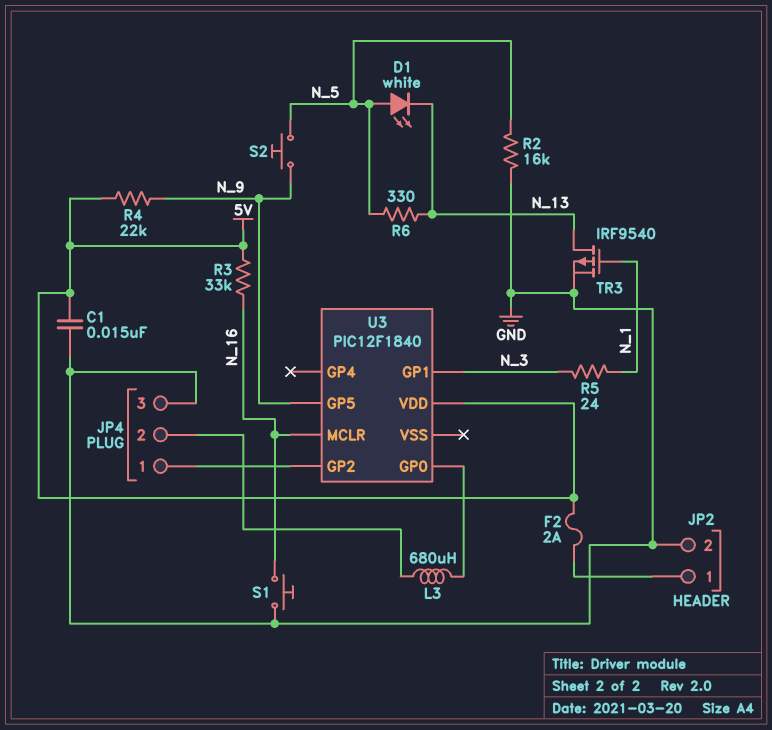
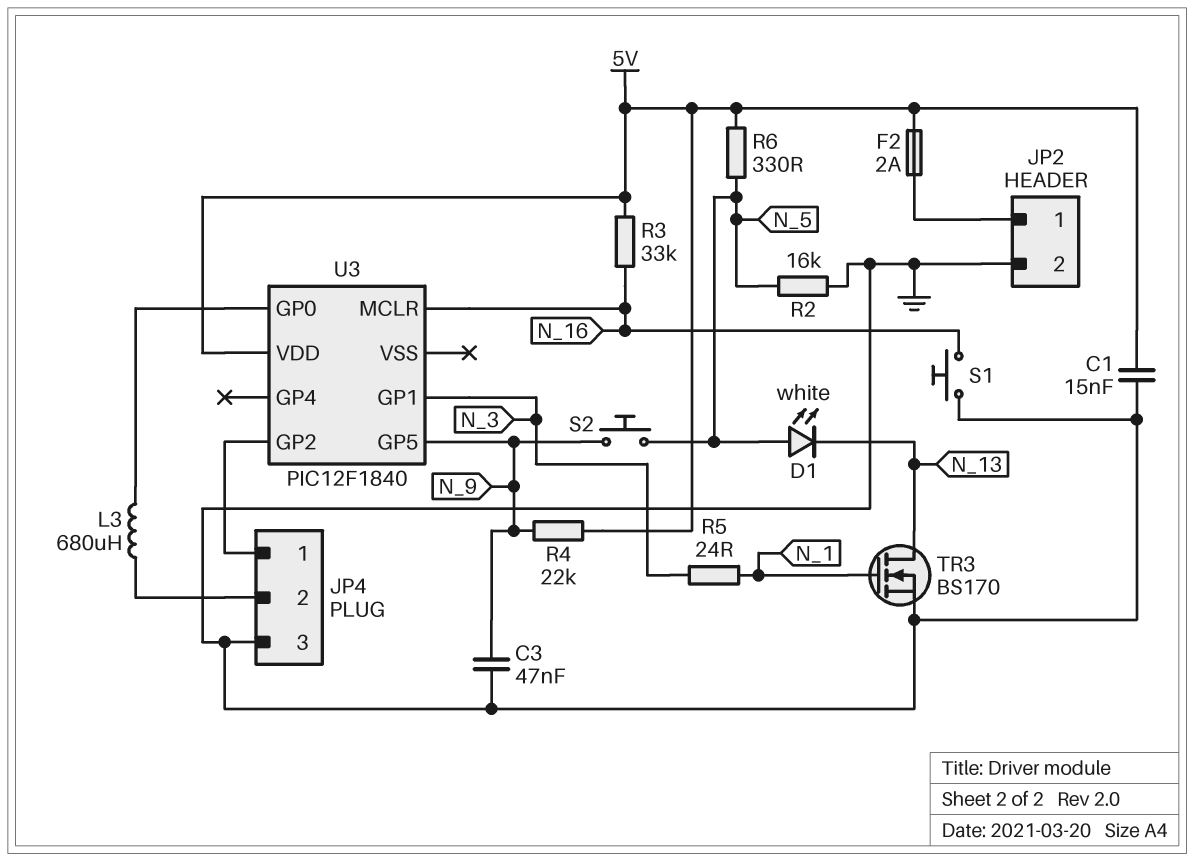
C3: none -> 47nF (GND, N_9)
R6: 330 (N_5, N_13) -> 330 (5V, N_5)
TR3: PMOS IRF9540 (G N_1, D N_13, S GND) -> NMOS BS170 (G N_1, D N_13, S GND)

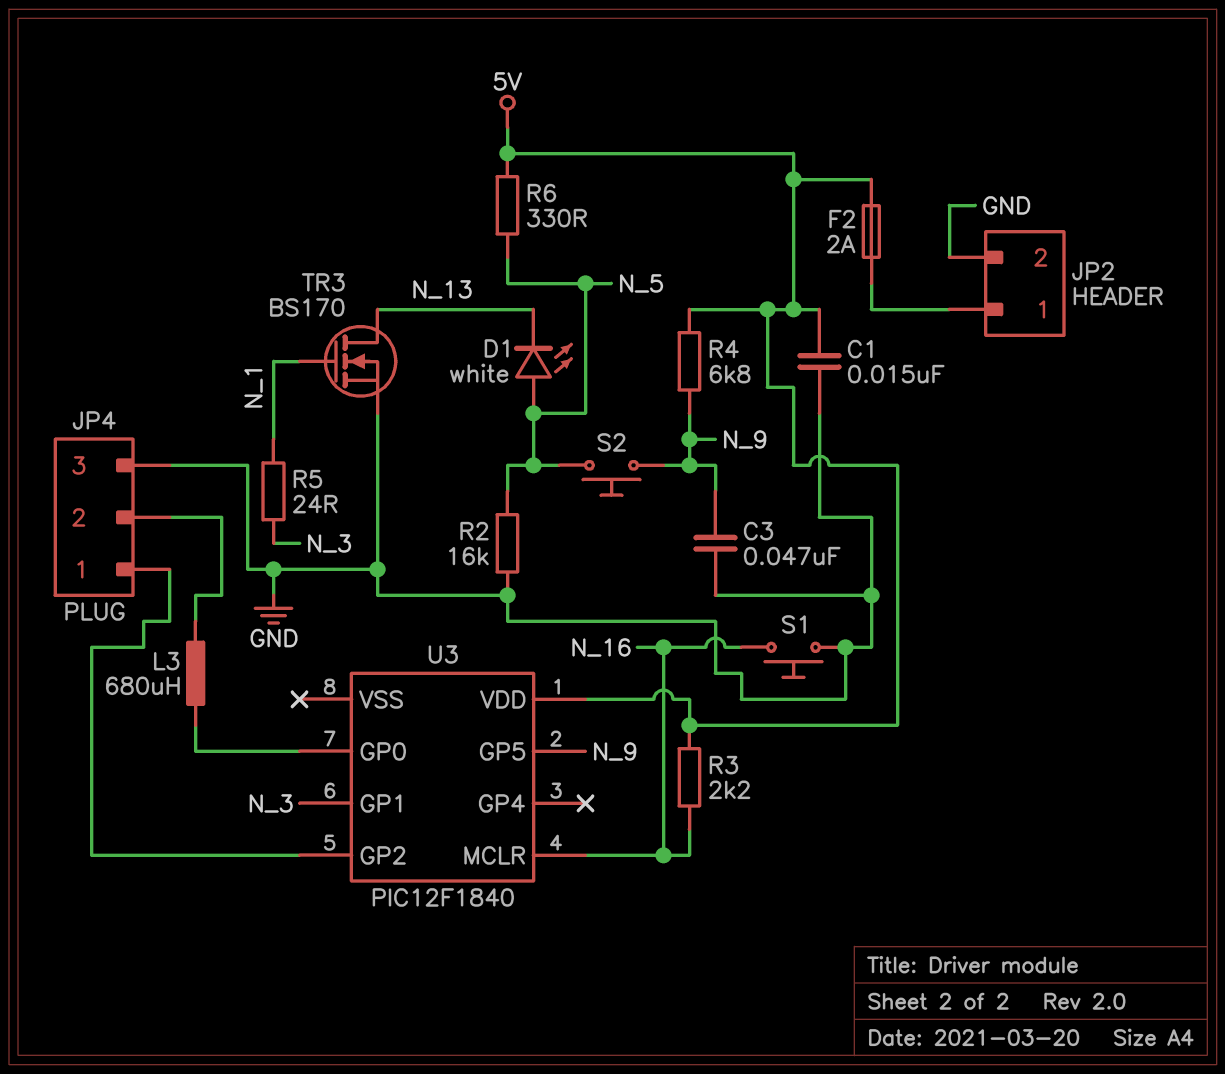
R3: 33k (5V, N_16) -> 2.2k (5V, N_16)
R4: 22k (5V, N_9) -> 6.8k (5V, N_9)

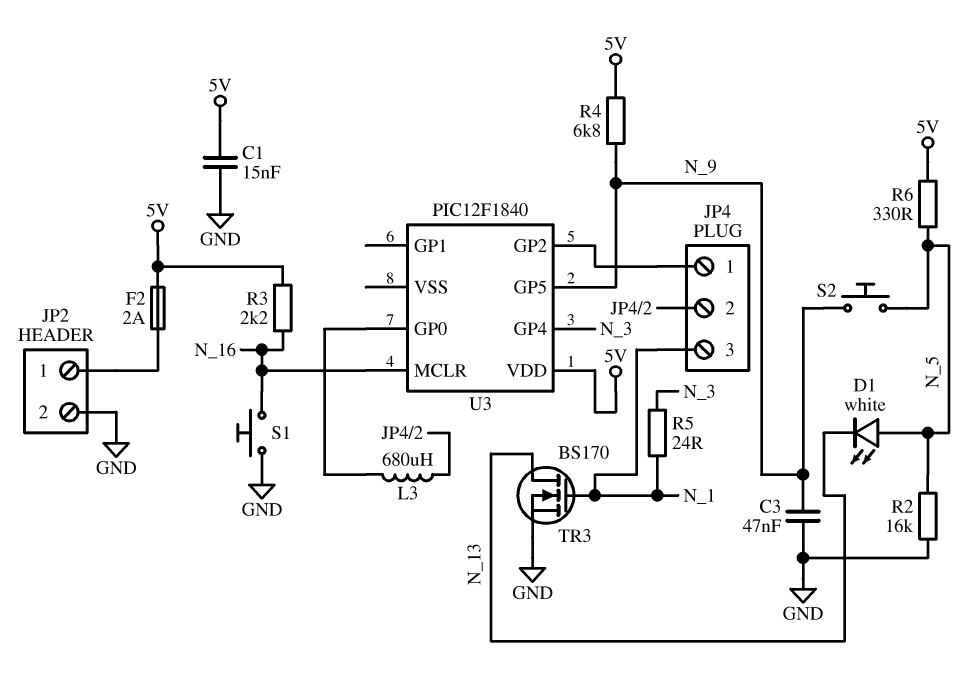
JP4 pin 3: GND -> N_1
U3 pin GP1: N_3 -> none
U3 pin GP4: none -> N_3

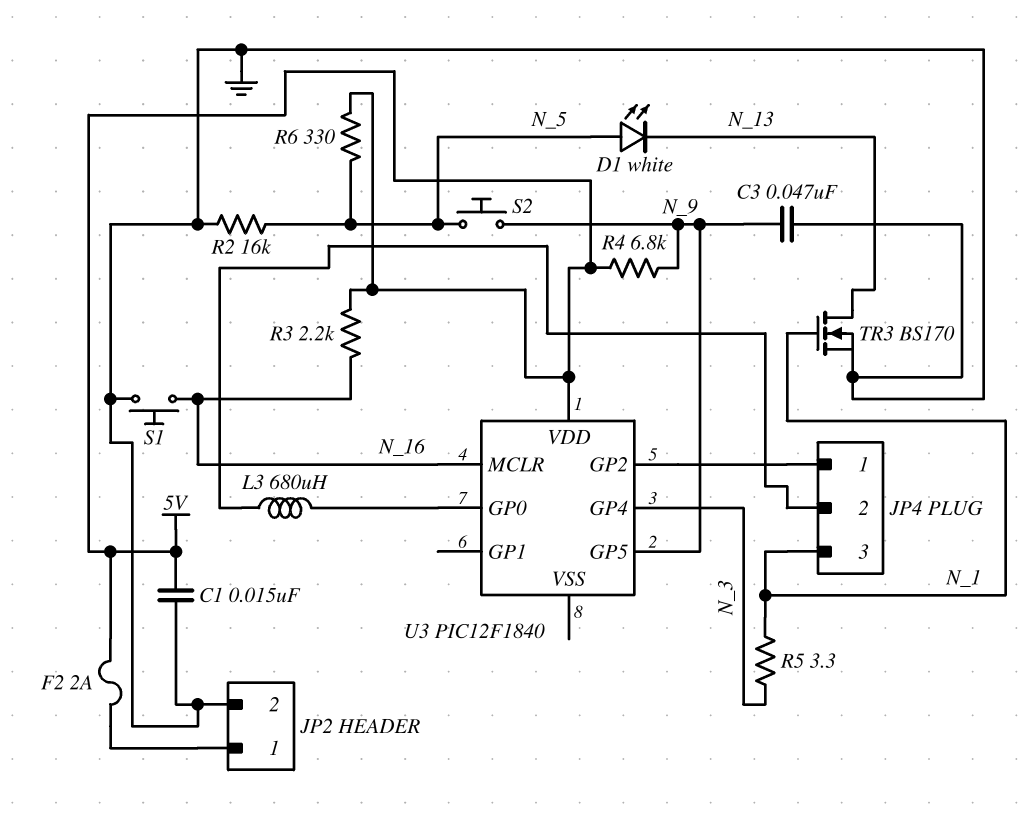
R5: 24 (N_1, N_3) -> 3.3 (N_1, N_3)

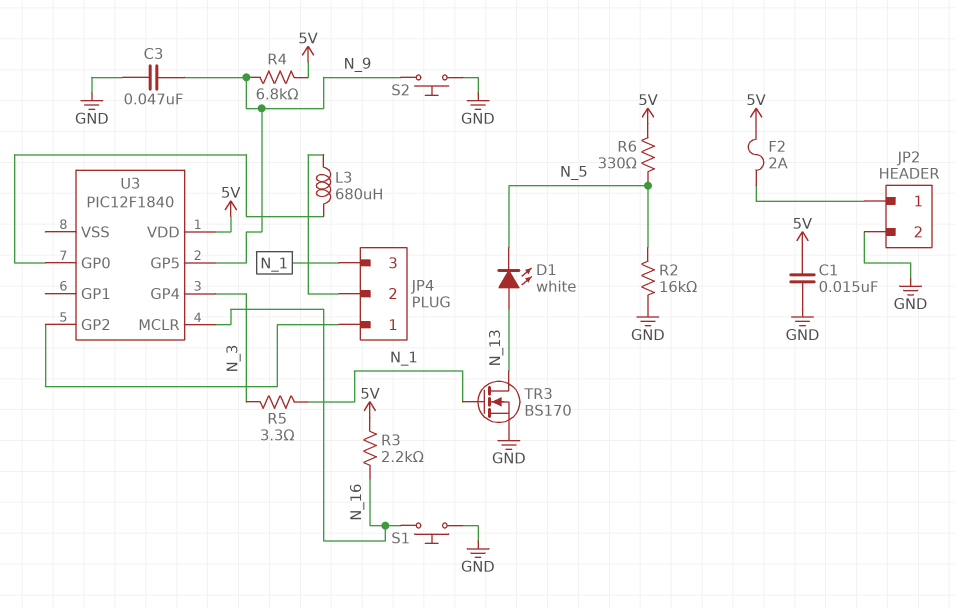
D1: LED white (A N_5, K N_13) -> LED white (A N_13, K N_5)
S2: button (N_5, N_9) -> button (GND, N_9)

